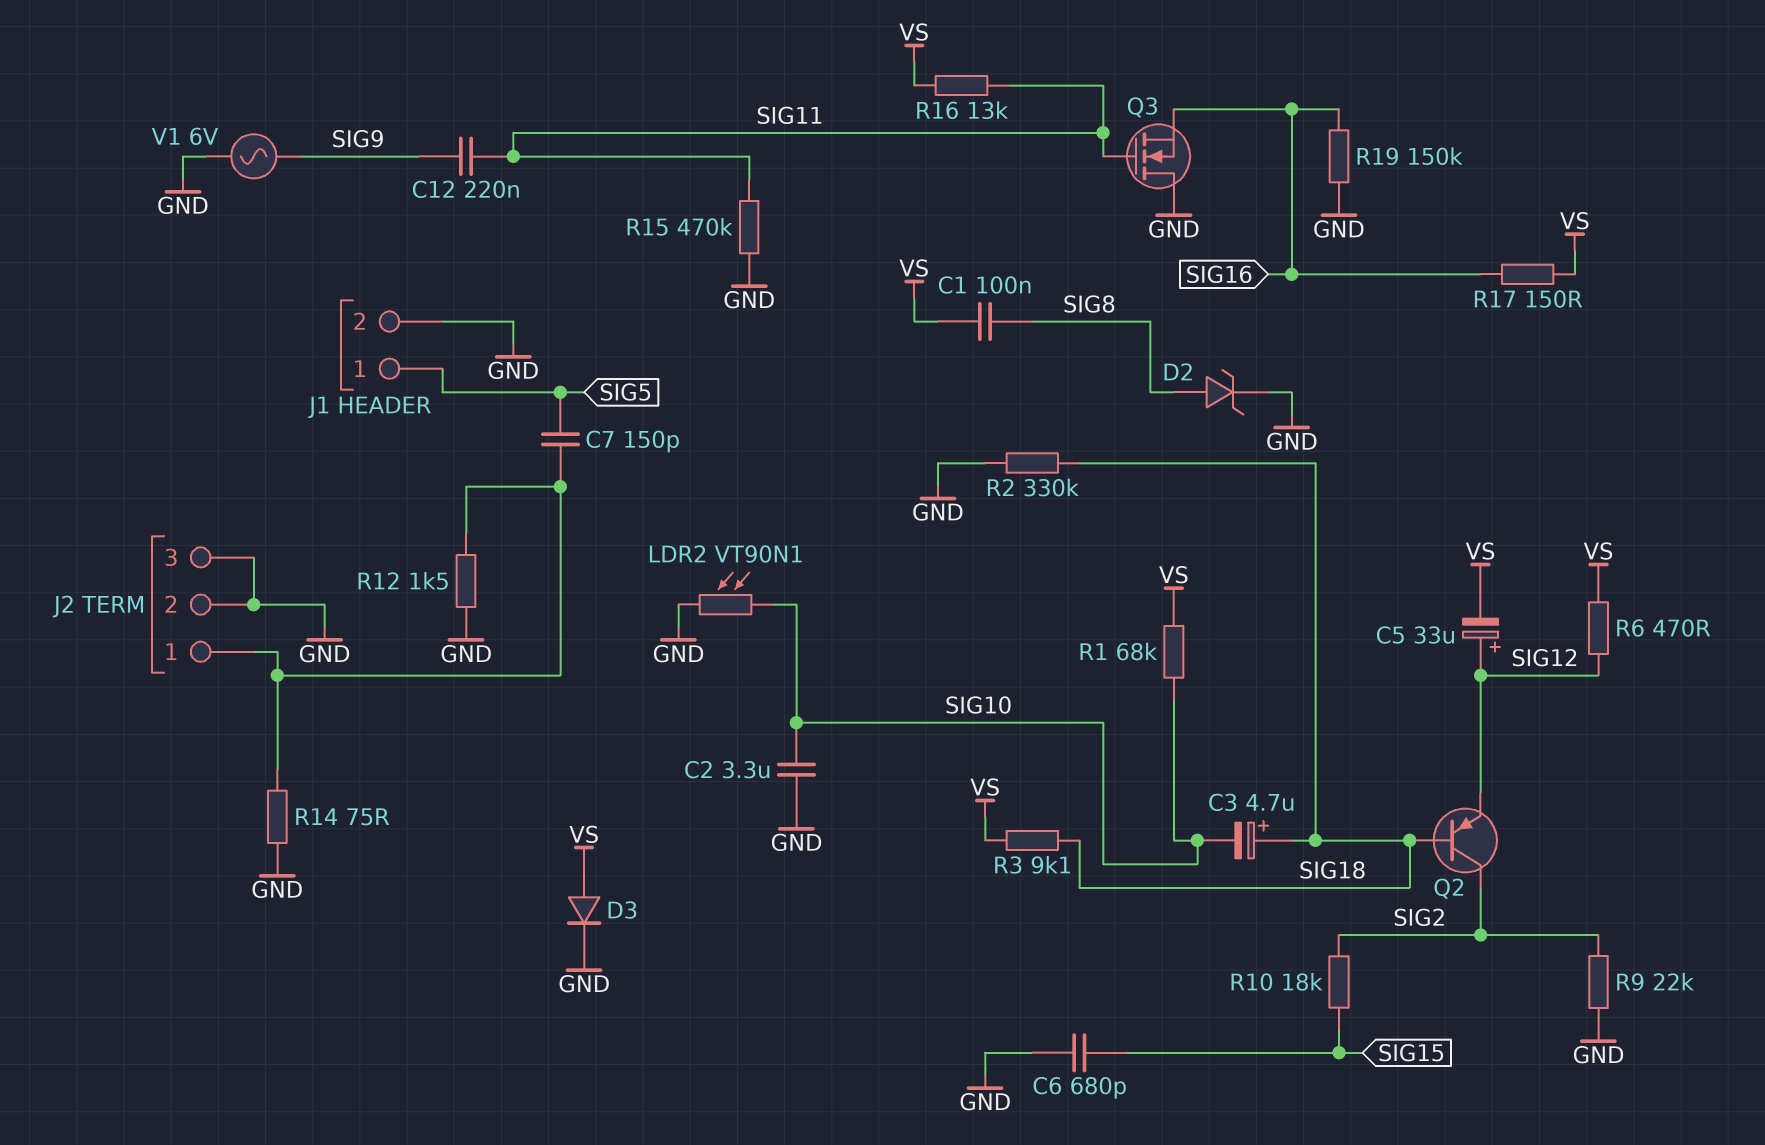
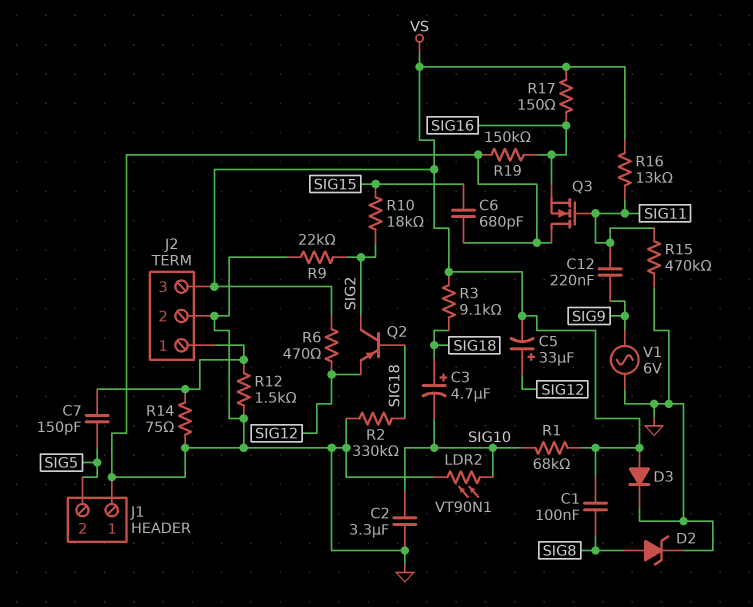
J1 pin 1: SIG5 -> GND
J1 pin 2: GND -> SIG5
J2 pin 3: GND -> VS

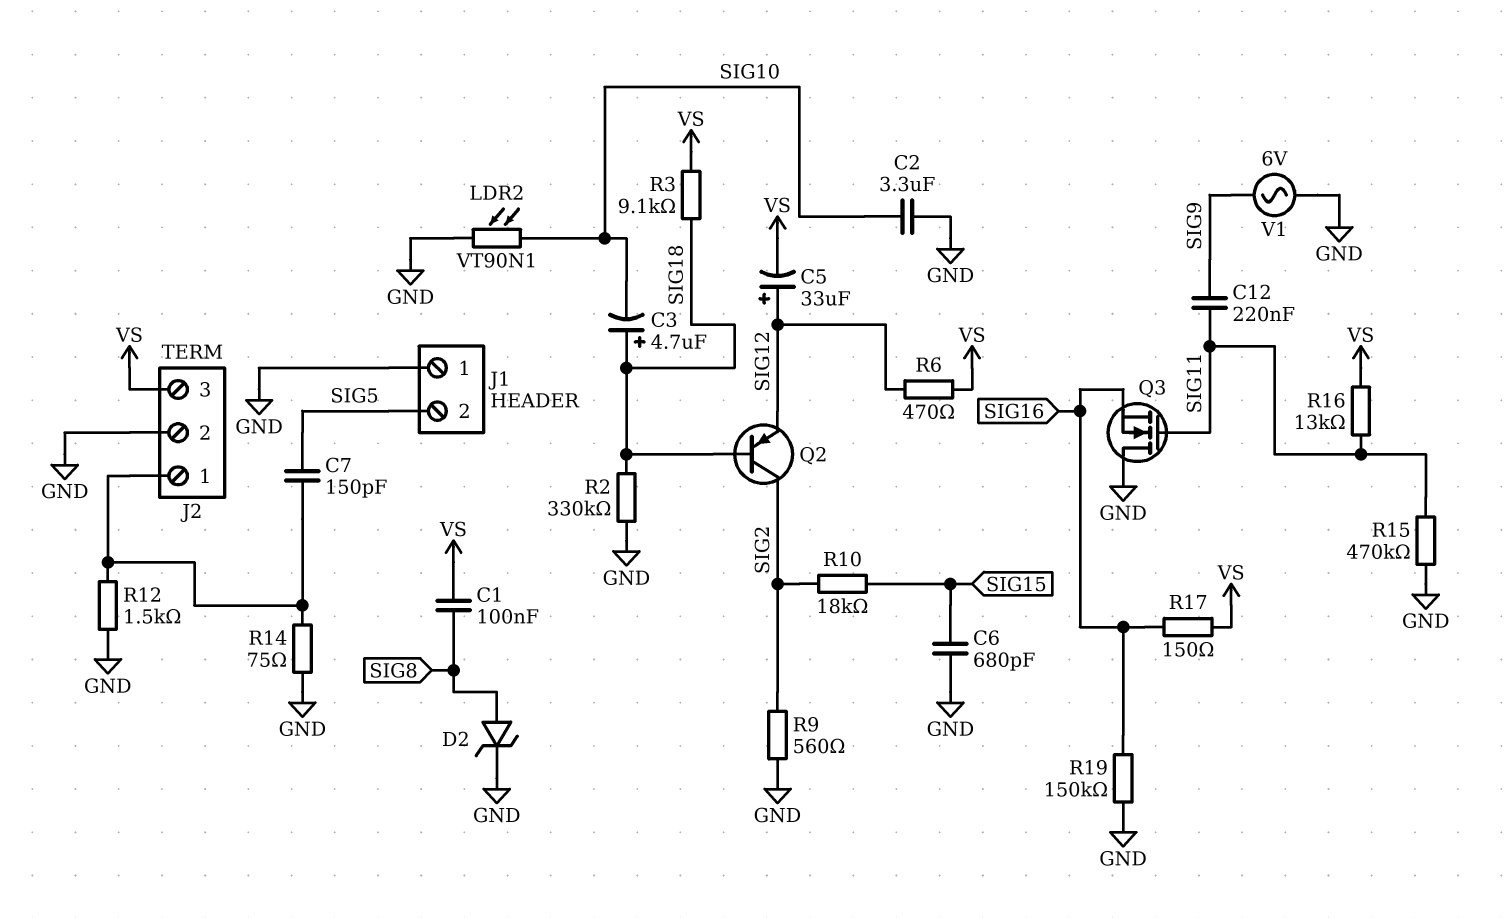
D3: diode (A VS, K GND) -> none
R1: 68k (SIG10, VS) -> none
R9: 22k (GND, SIG2) -> 560 (GND, SIG2)

